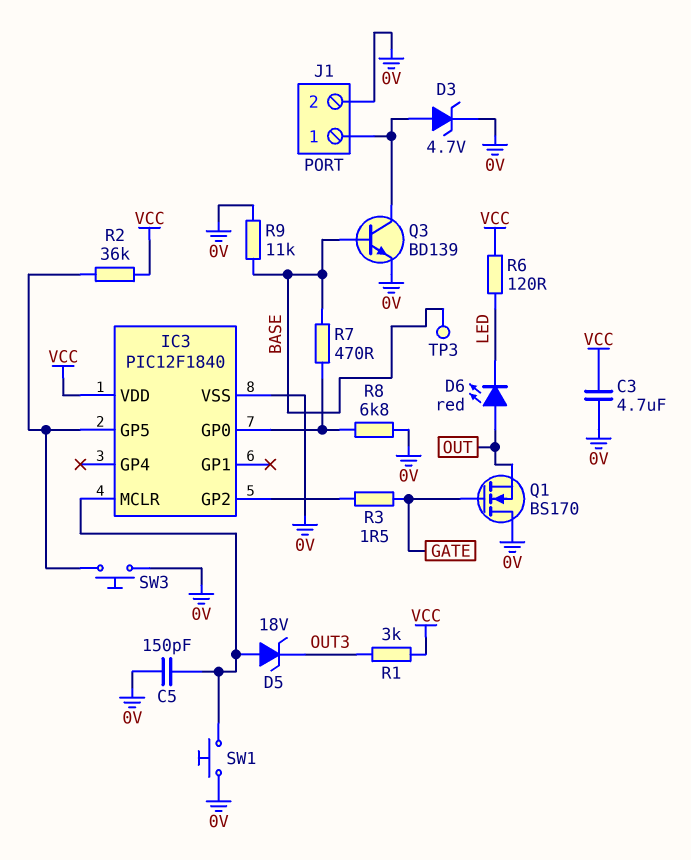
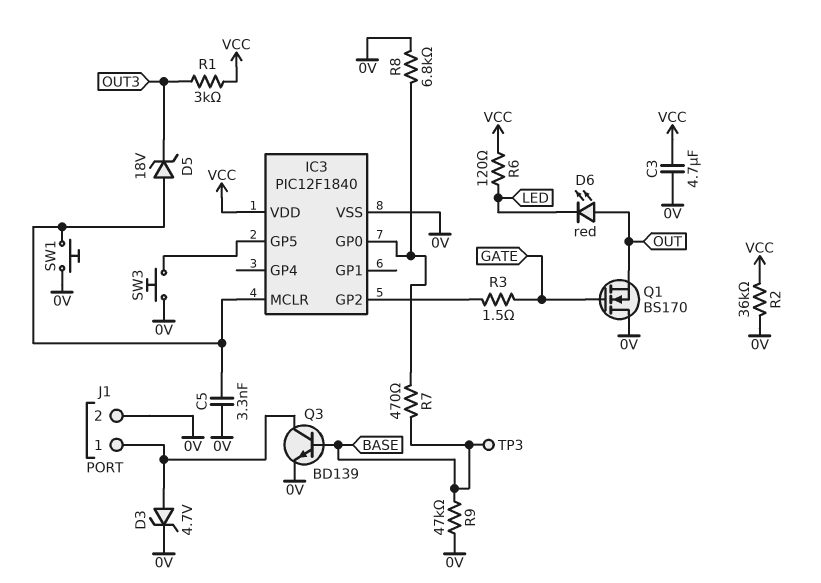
C5: 150pF (0V, IC3/MCLR) -> 3.3nF (0V, IC3/MCLR)
R2: 36k (IC3/GP5, VCC) -> 36k (0V, VCC)
R9: 11k (0V, BASE) -> 47k (0V, BASE)

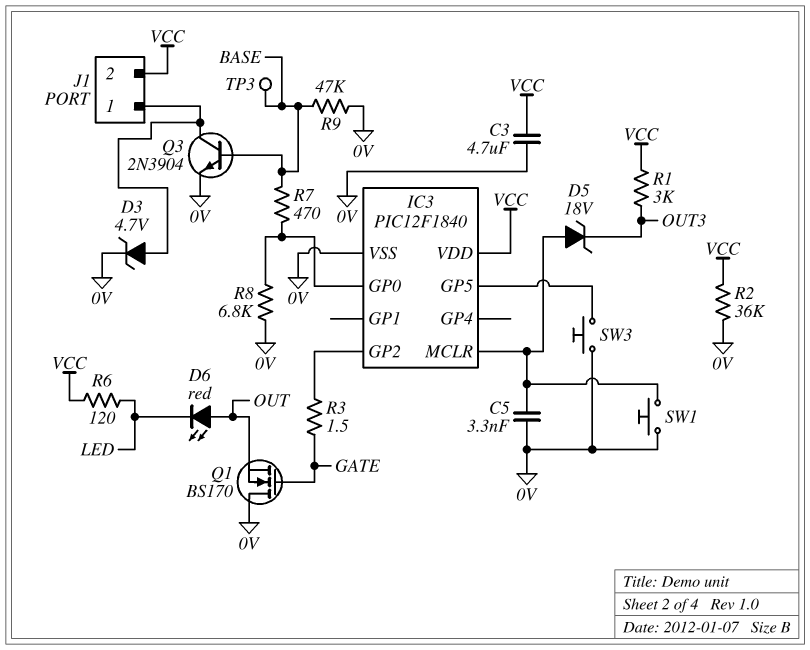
J1 pin 2: 0V -> VCC
Q3: NPN BD139 (B BASE, C J1/1, E 0V) -> NPN 2N3904 (B BASE, C J1/1, E 0V)

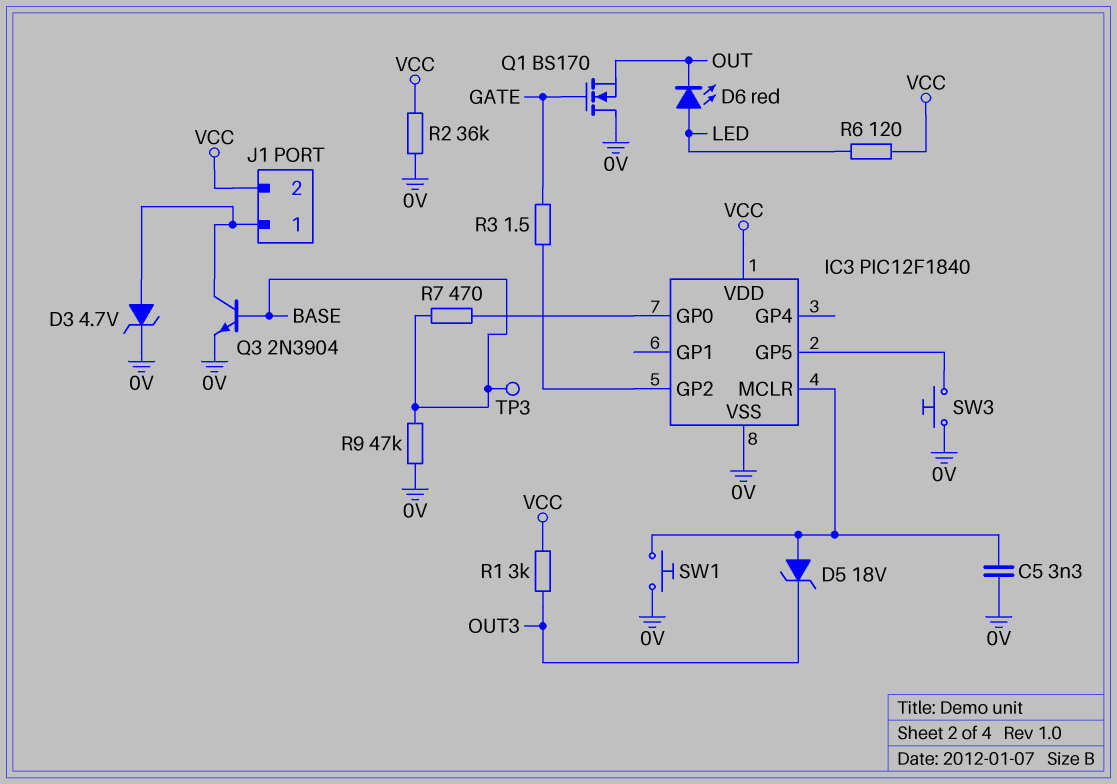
C3: 4.7uF (0V, VCC) -> none
D6: LED red (A OUT, K LED) -> LED red (A LED, K OUT)
R8: 6.8k (0V, IC3/GP0) -> none

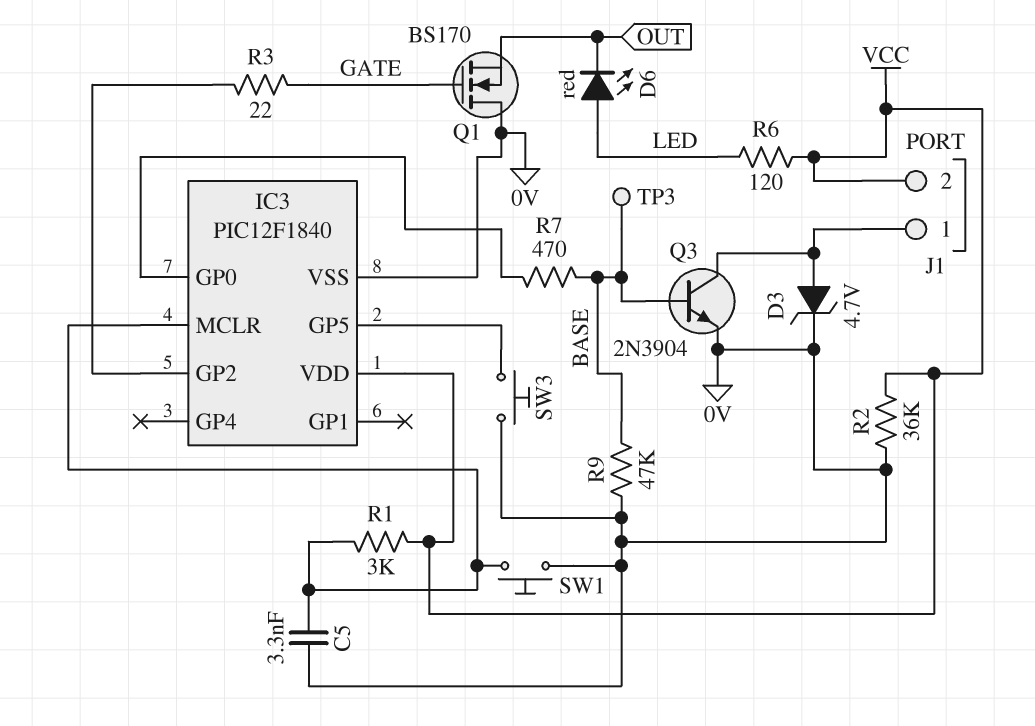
D5: zener 18V (A IC3/MCLR, K OUT3) -> none
R1: 3k (OUT3, VCC) -> 3k (IC3/MCLR, VCC)
R3: 1.5 (GATE, IC3/GP2) -> 22 (GATE, IC3/GP2)

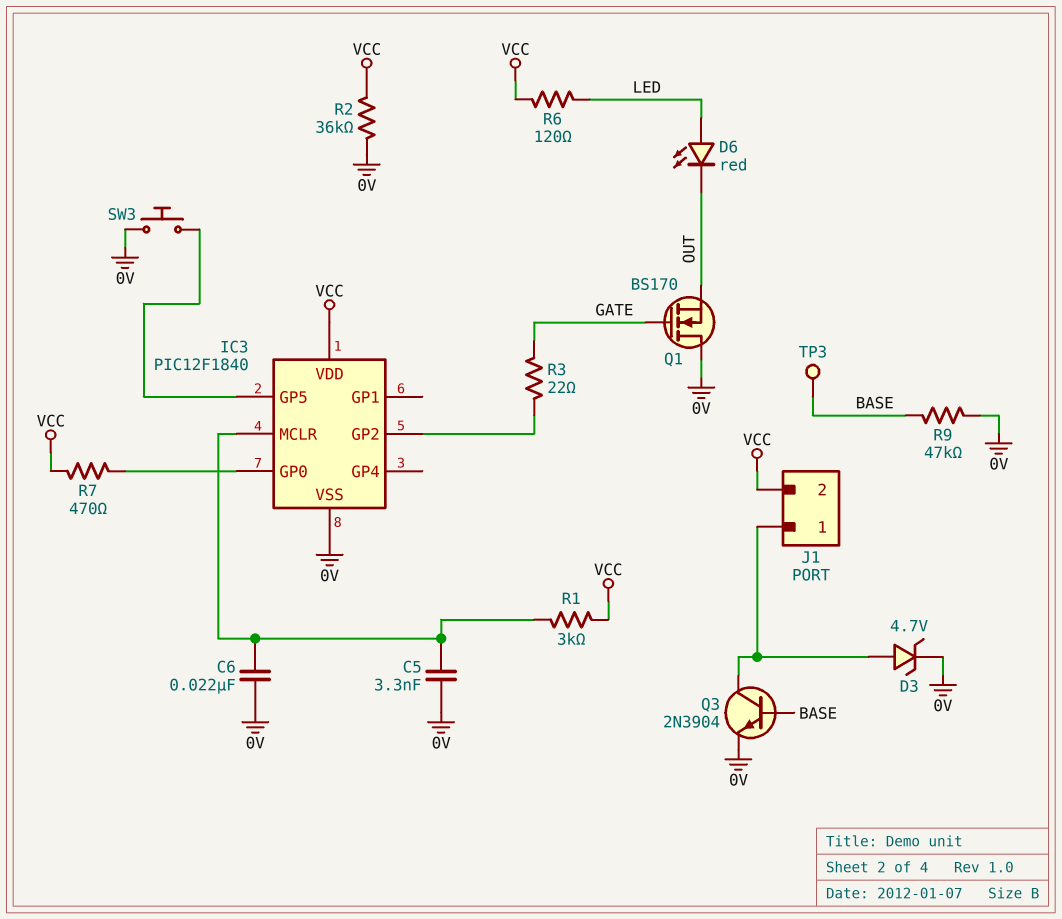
C6: none -> 22nF (0V, IC3/MCLR)
R7: 470 (BASE, IC3/GP0) -> 470 (IC3/GP0, VCC)
SW1: button (0V, IC3/MCLR) -> none

